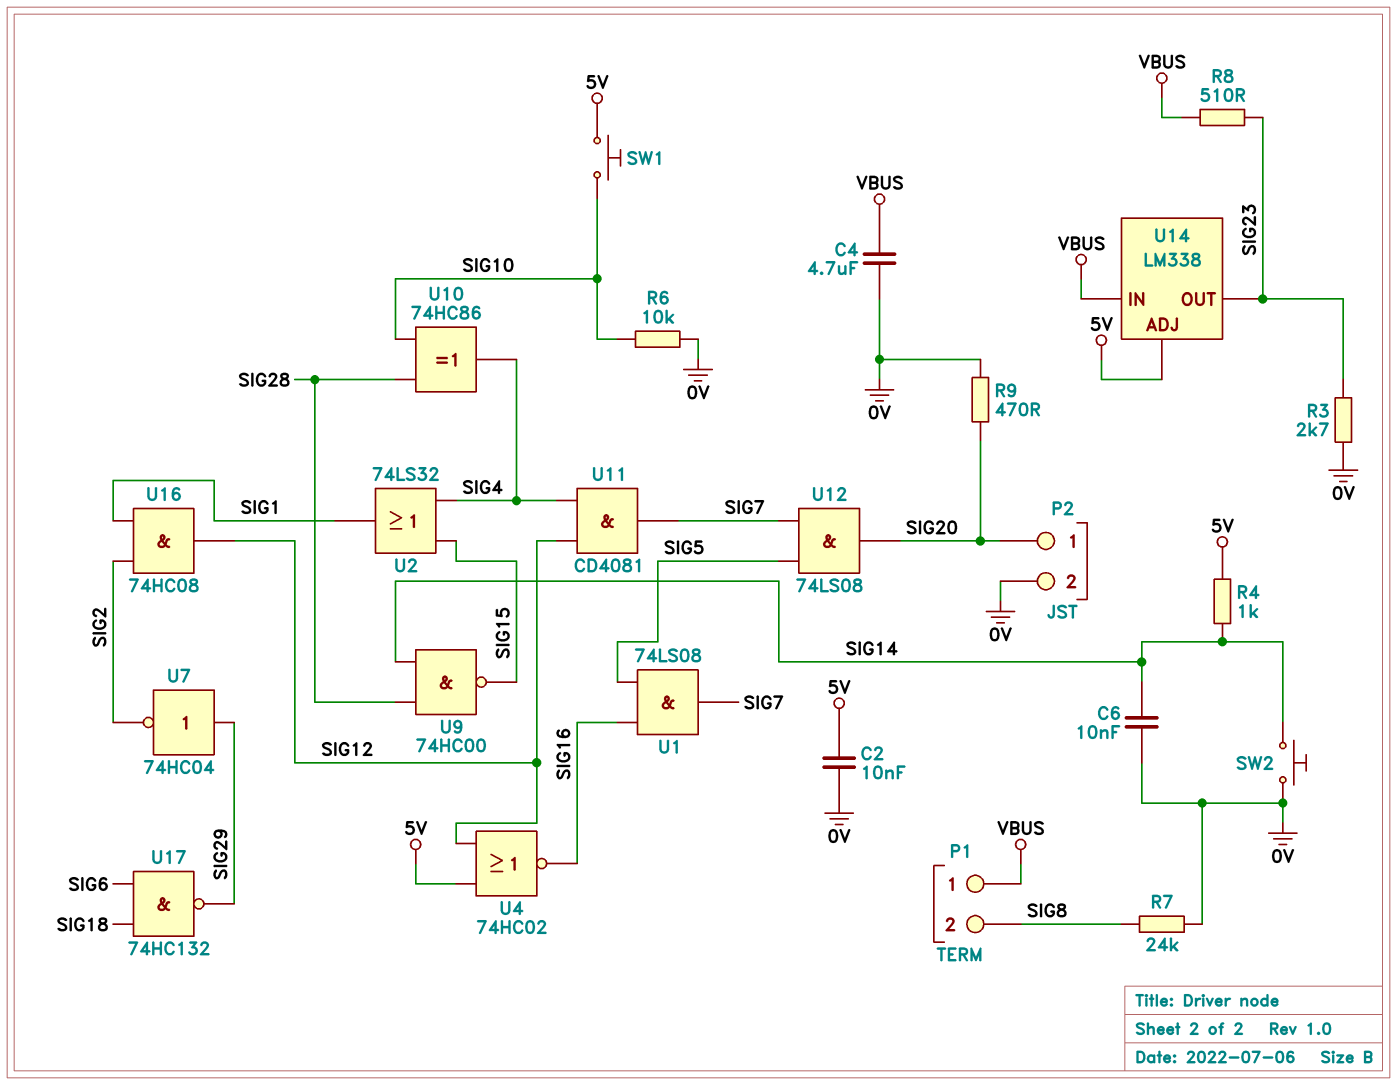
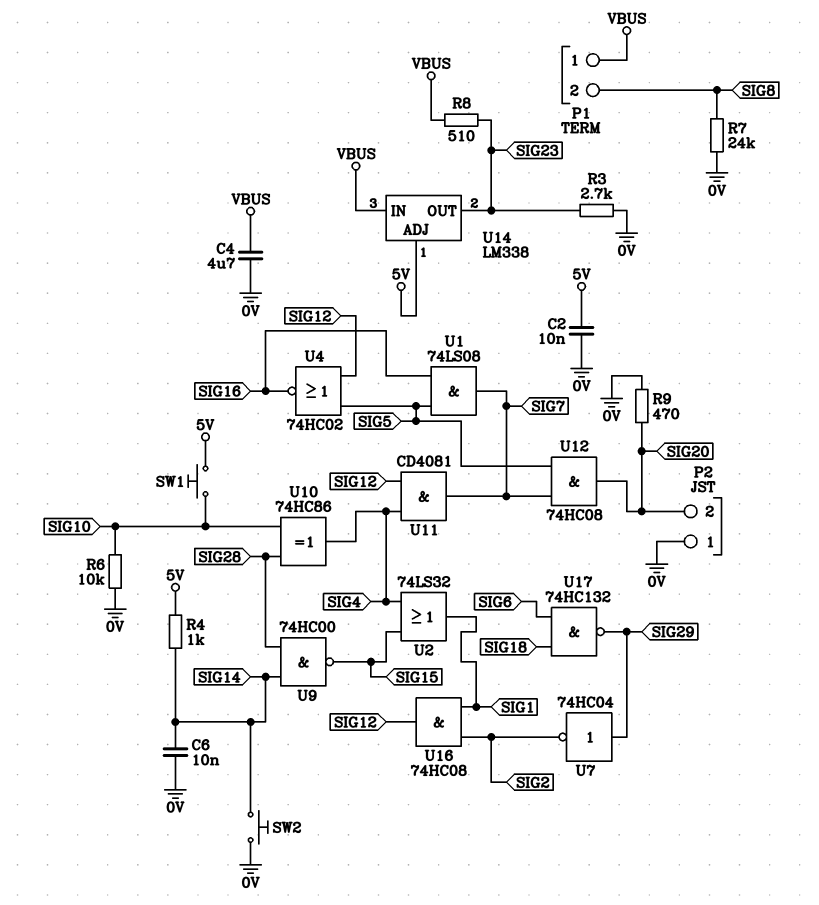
P2 pin 1: SIG20 -> 0V
P2 pin 2: 0V -> SIG20
U4: NOR 74HC02 (in 5V, in SIG12, out SIG16) -> NOR 74HC02 (in SIG5, in SIG12, out SIG16)
U12: AND 74LS08 (in SIG5, in SIG7, out SIG20) -> AND 74HC08 (in SIG5, in SIG7, out SIG20)

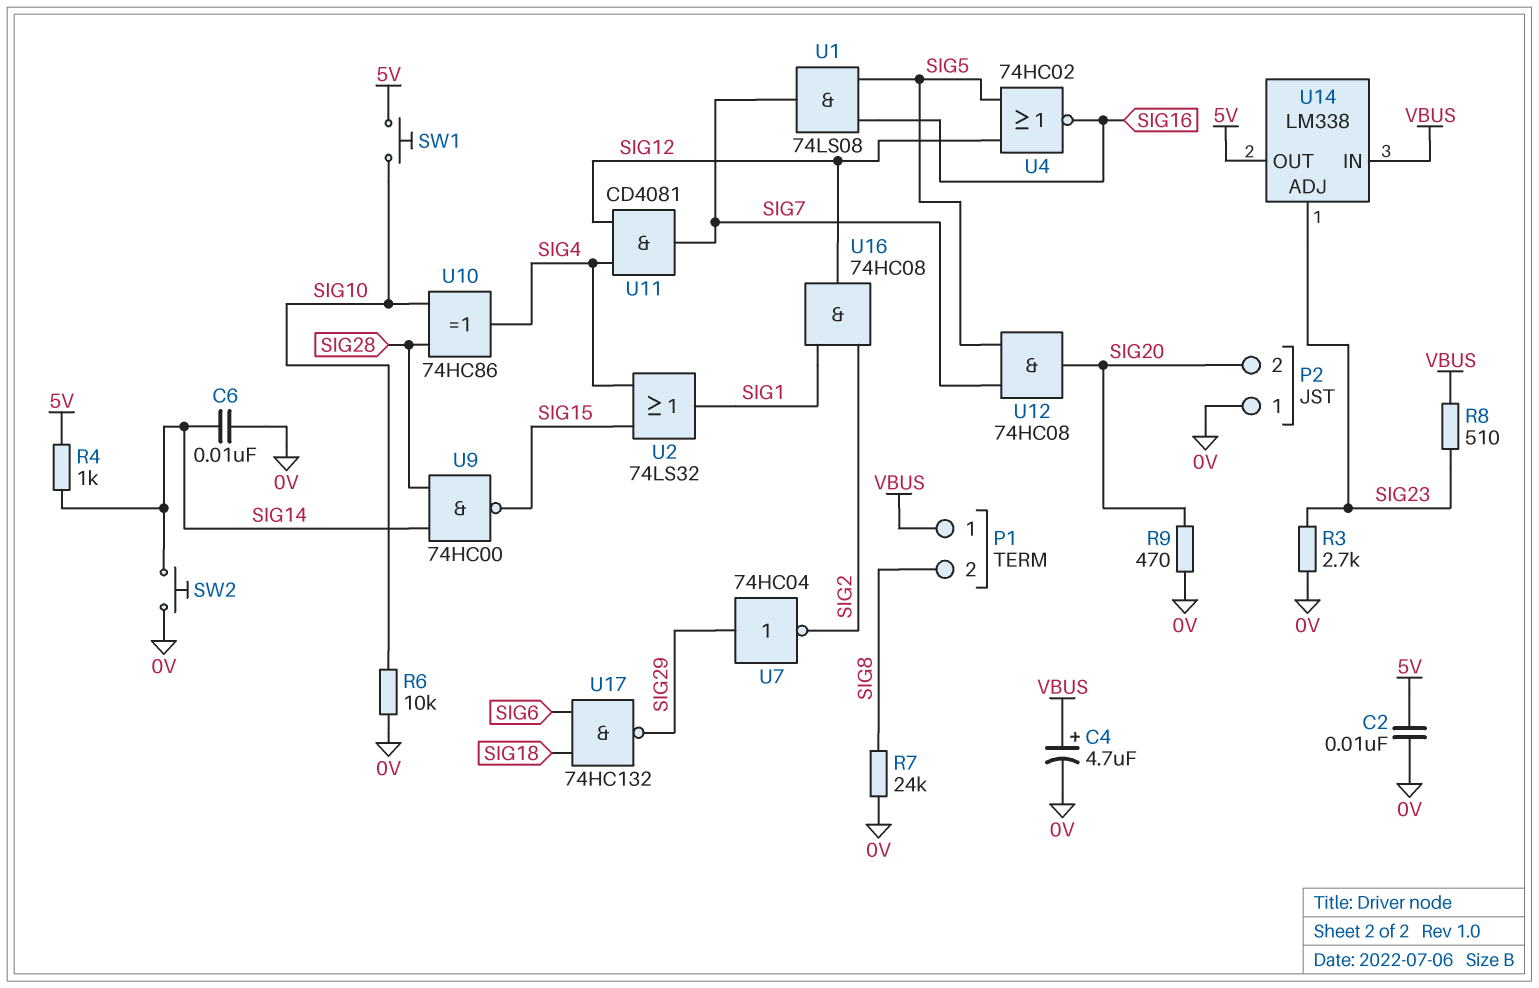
C4: 4.7uF (0V, VBUS) -> 4.7uF (plus VBUS, minus 0V)
U14 pin ADJ: 5V -> SIG23
U14 pin OUT: SIG23 -> 5V

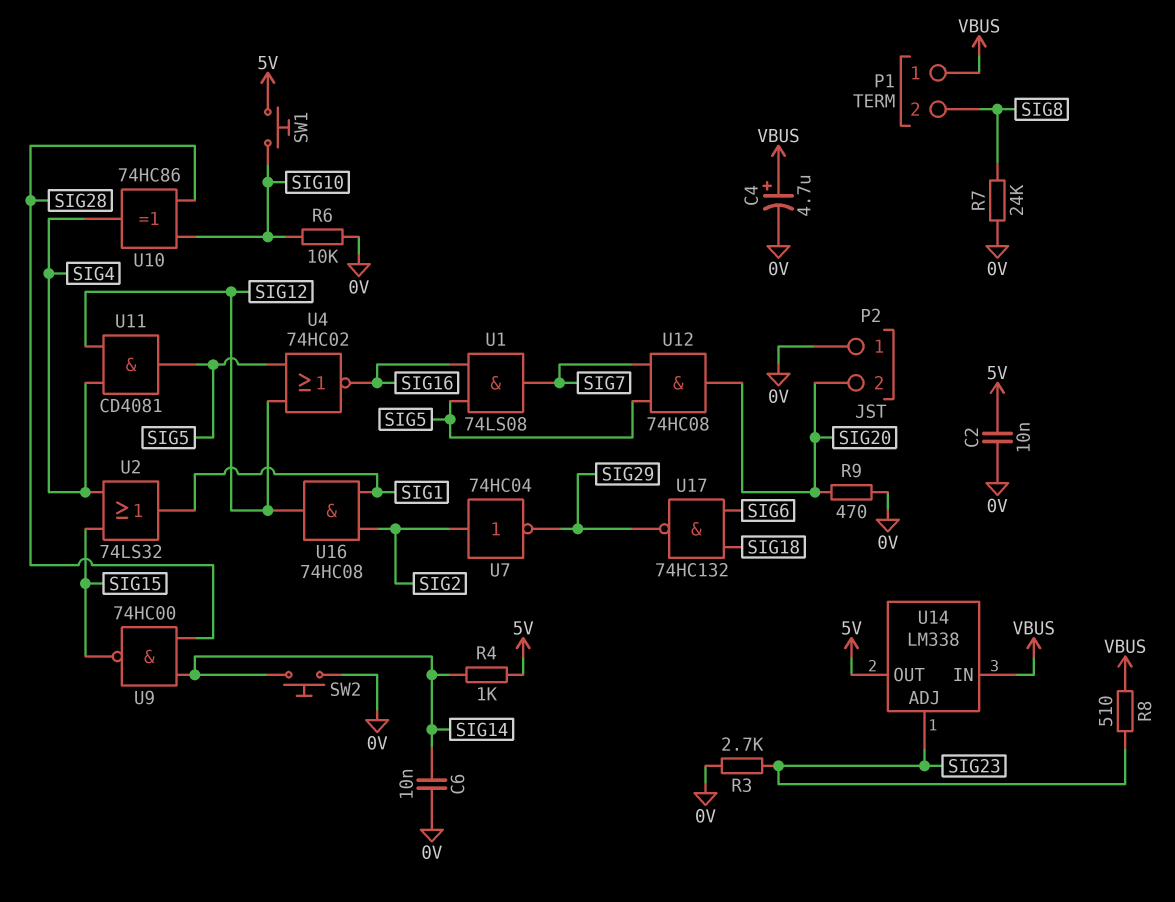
U7: NOT 74HC04 (in SIG29, out SIG2) -> NOT 74HC04 (in SIG2, out SIG29)
U11: AND CD4081 (in SIG4, in SIG12, out SIG7) -> AND CD4081 (in SIG4, in SIG12, out SIG5)

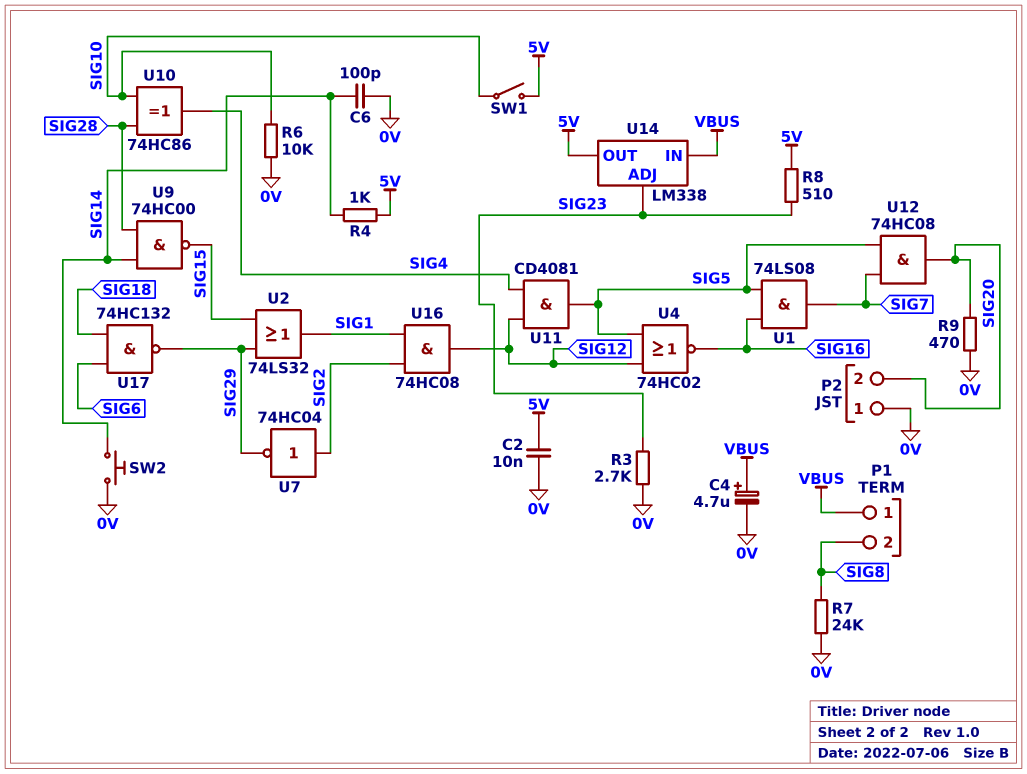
C6: 10nF (0V, SIG14) -> 100pF (0V, SIG14)
R8: 510 (SIG23, VBUS) -> 510 (5V, SIG23)
SW1: button (5V, SIG10) -> switch (5V, SIG10)
U2: OR 74LS32 (in SIG4, in SIG15, out SIG1) -> OR 74LS32 (in SIG15, in SIG29, out SIG1)

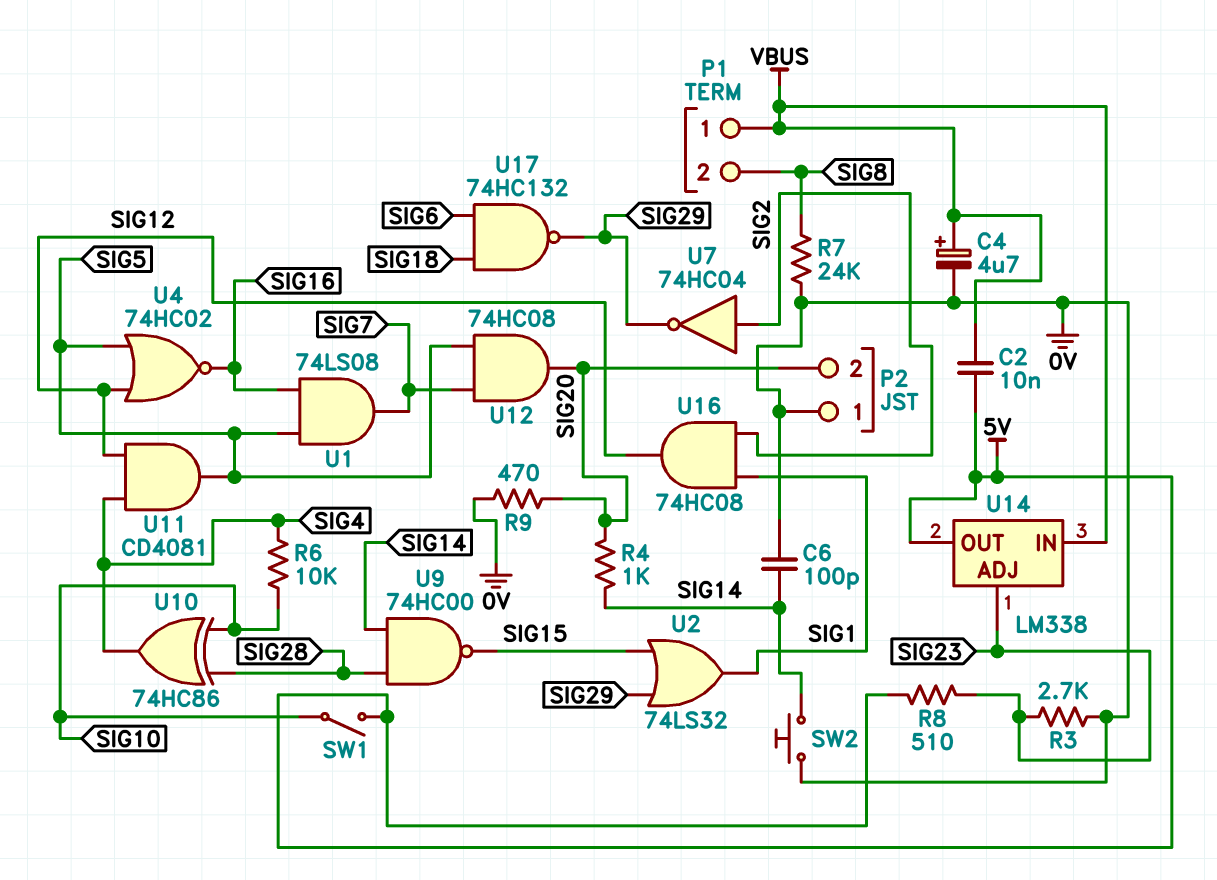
C2: 10nF (0V, 5V) -> 10nF (5V, VBUS)
R4: 1k (5V, SIG14) -> 1k (SIG14, SIG20)
R6: 10k (0V, SIG10) -> 10k (SIG4, SIG10)

